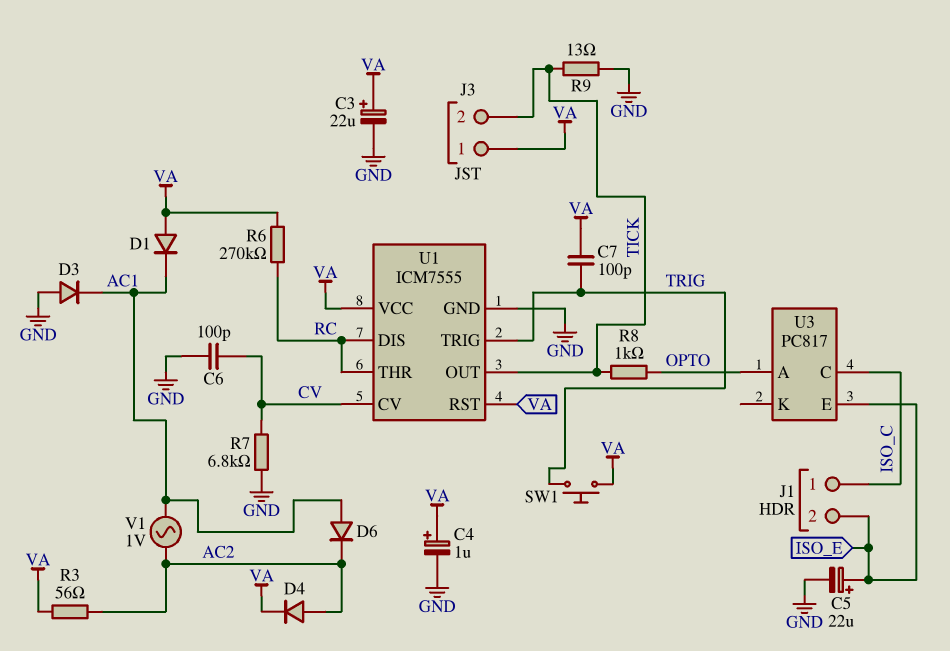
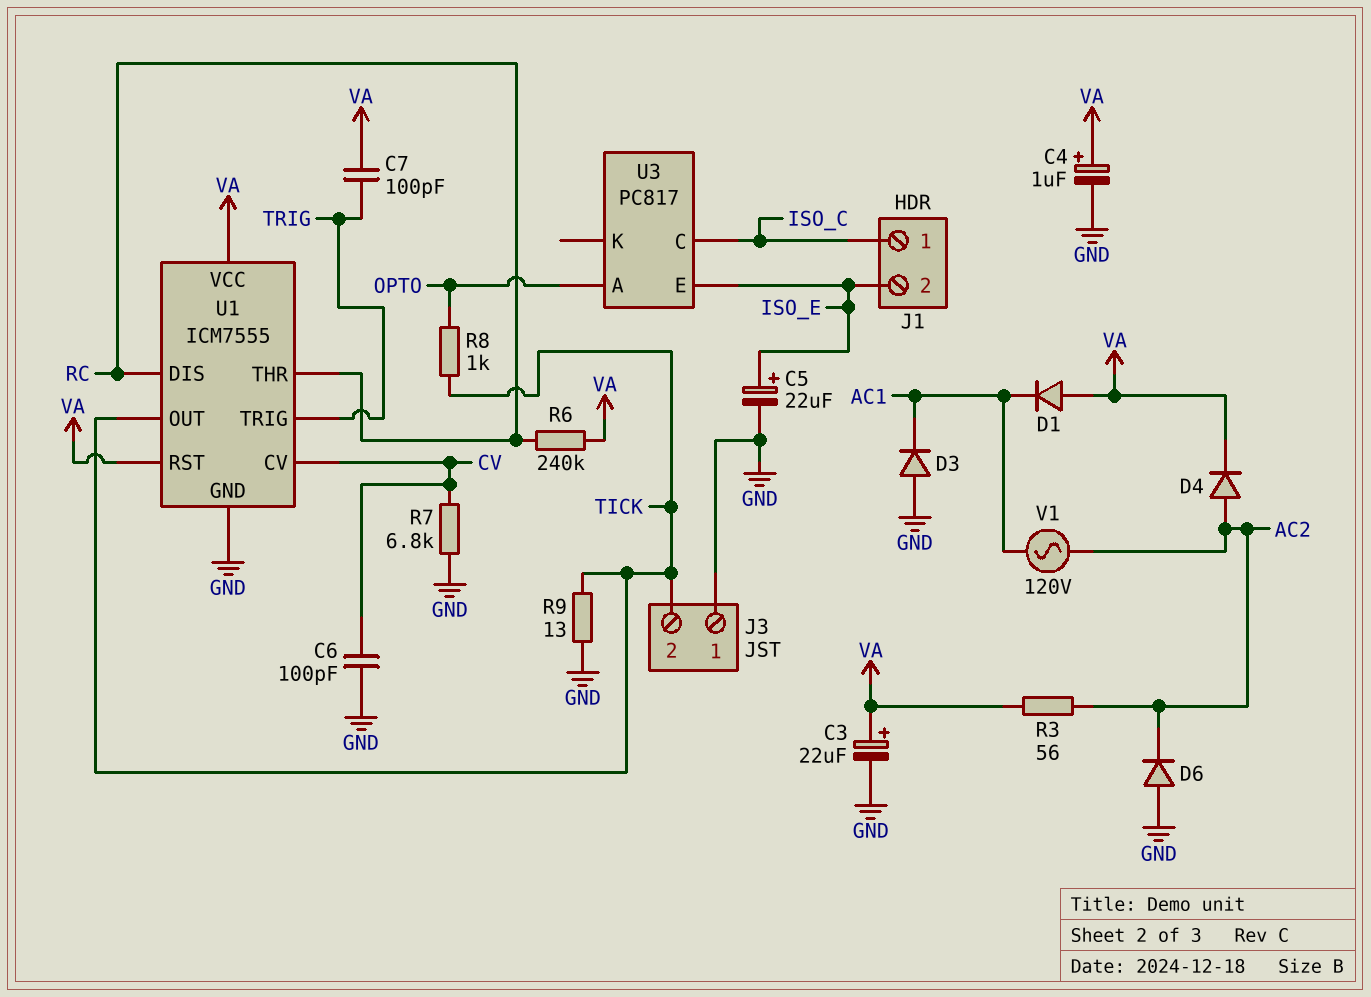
D6: diode (A AC1, K AC2) -> diode (A GND, K AC2)
J3 pin 1: VA -> GND
R6: 270k (RC, VA) -> 240k (RC, VA)
SW1: button (TRIG, VA) -> none
V1: AC 1V (AC1, AC2) -> AC 120V (AC1, AC2)

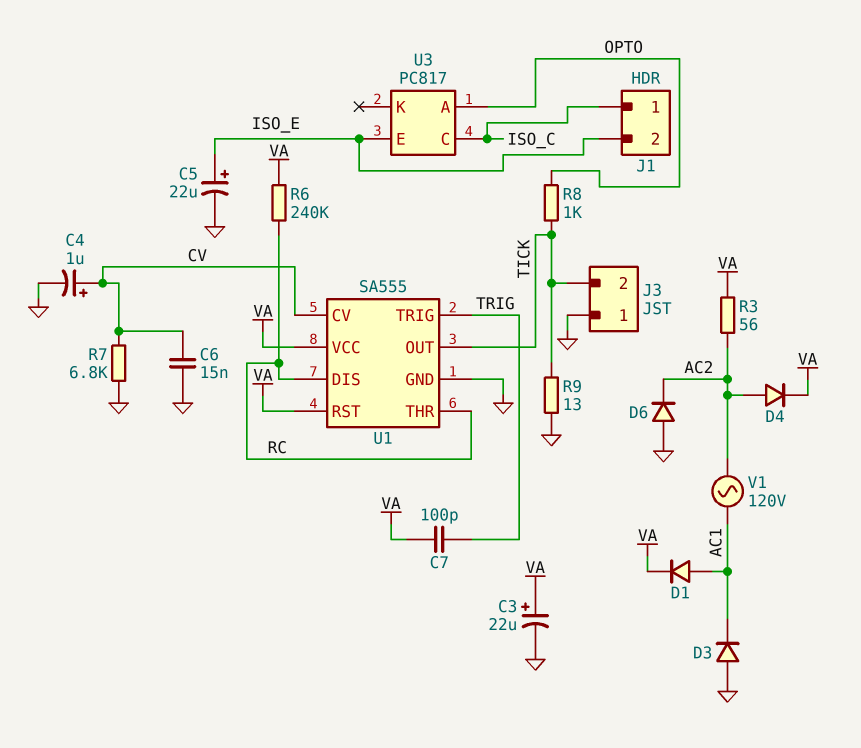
C4: 1uF (plus VA, minus GND) -> 1uF (plus CV, minus GND)
C6: 100pF (CV, GND) -> 15nF (CV, GND)
D1: diode (A VA, K AC1) -> diode (A AC1, K VA)
U1: ICM7555 -> SA555

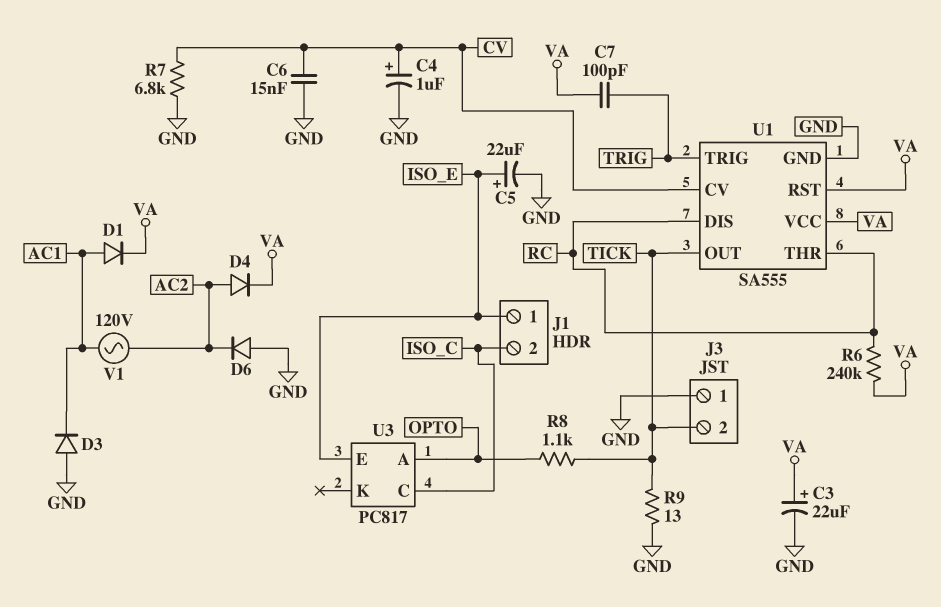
J1 pin 1: ISO_C -> ISO_E
J1 pin 2: ISO_E -> ISO_C
R3: 56 (AC2, VA) -> none
R8: 1k (OPTO, TICK) -> 1.1k (OPTO, TICK)

